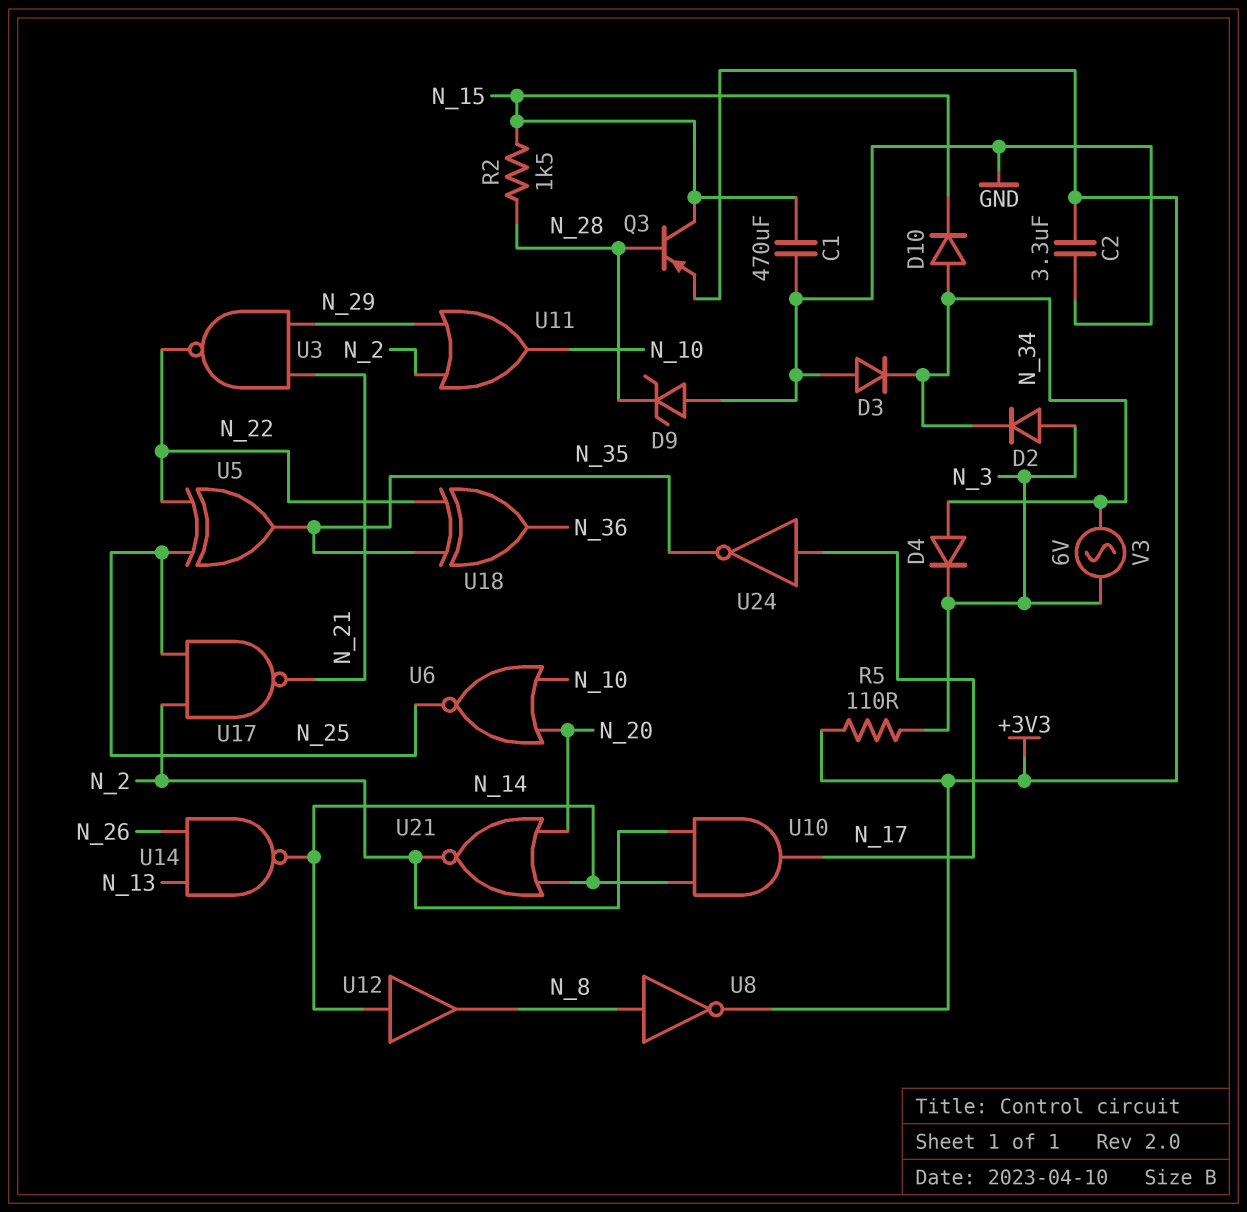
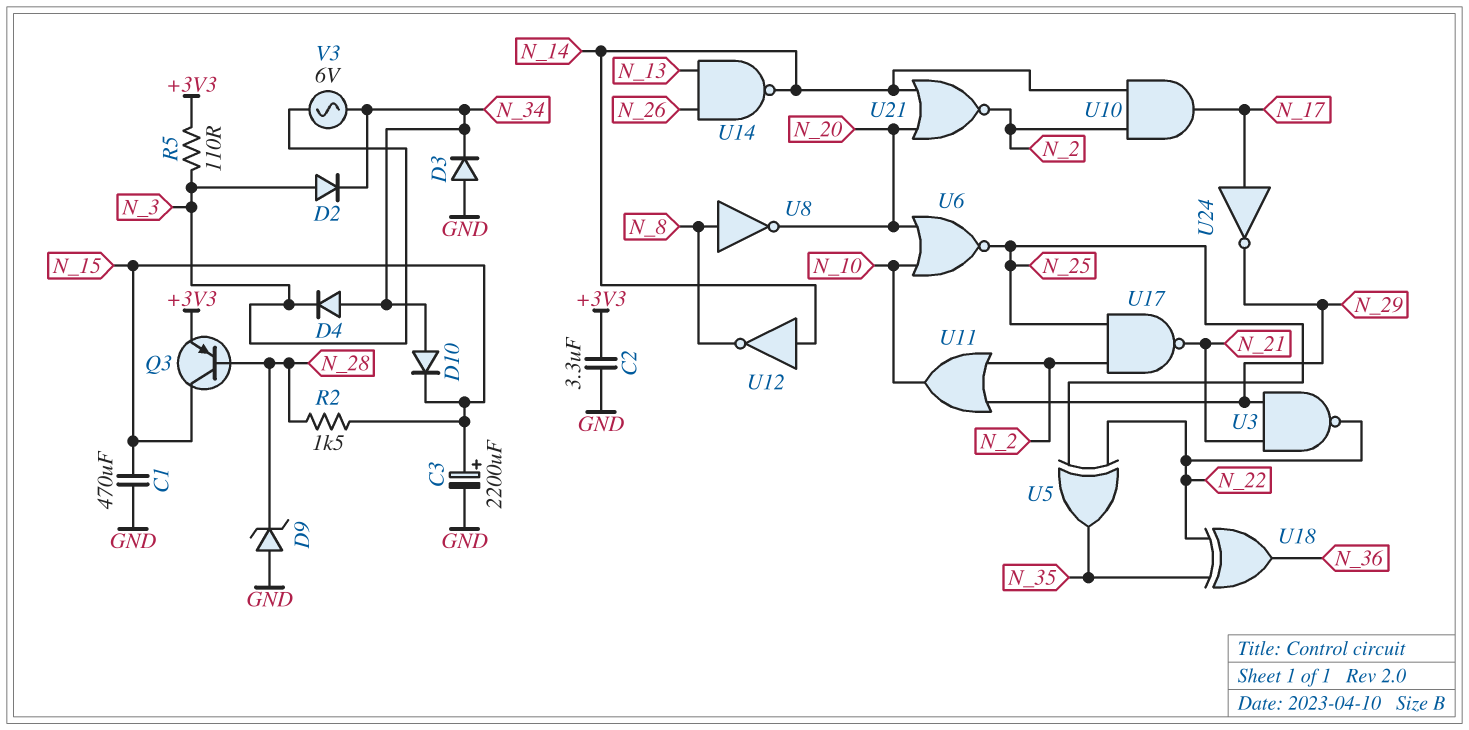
C3: none -> 2200uF (plus N_15, minus GND)
U8: NOT (in N_8, out +3V3) -> NOT (in N_8, out N_20)
U12: buffer (in N_14, out N_8) -> NOT (in N_14, out N_8)
U24: NOT (in N_17, out N_35) -> NOT (in N_17, out N_29)

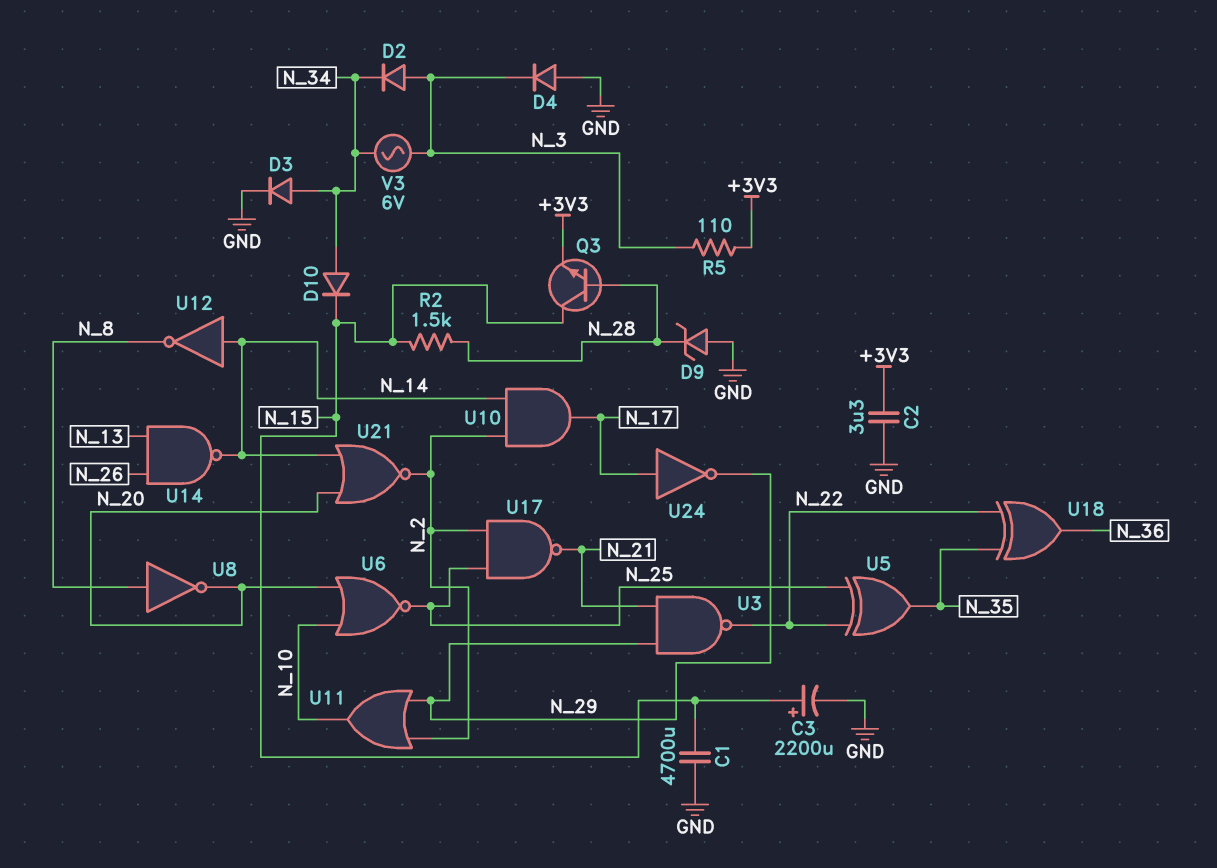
C1: 470uF (GND, N_15) -> 4700uF (GND, N_15)
D3: diode (A GND, K N_34) -> diode (A N_34, K GND)
D4: diode (A N_34, K N_3) -> diode (A GND, K N_3)
Q3: PNP (B N_28, C N_15, E +3V3) -> NPN (B N_28, C N_15, E +3V3)

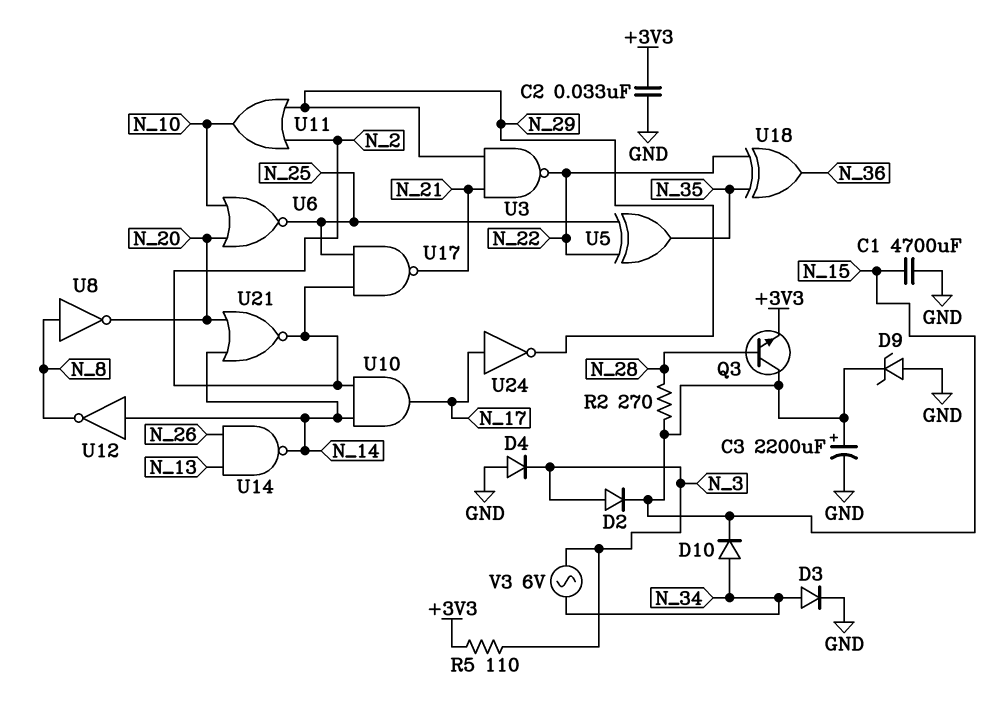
C2: 3.3uF (+3V3, GND) -> 33nF (+3V3, GND)
D2: diode (A N_3, K N_34) -> diode (A N_3, K N_15)
D9: zener (A GND, K N_28) -> zener (A GND, K N_15)
R2: 1.5k (N_15, N_28) -> 270 (N_15, N_28)

